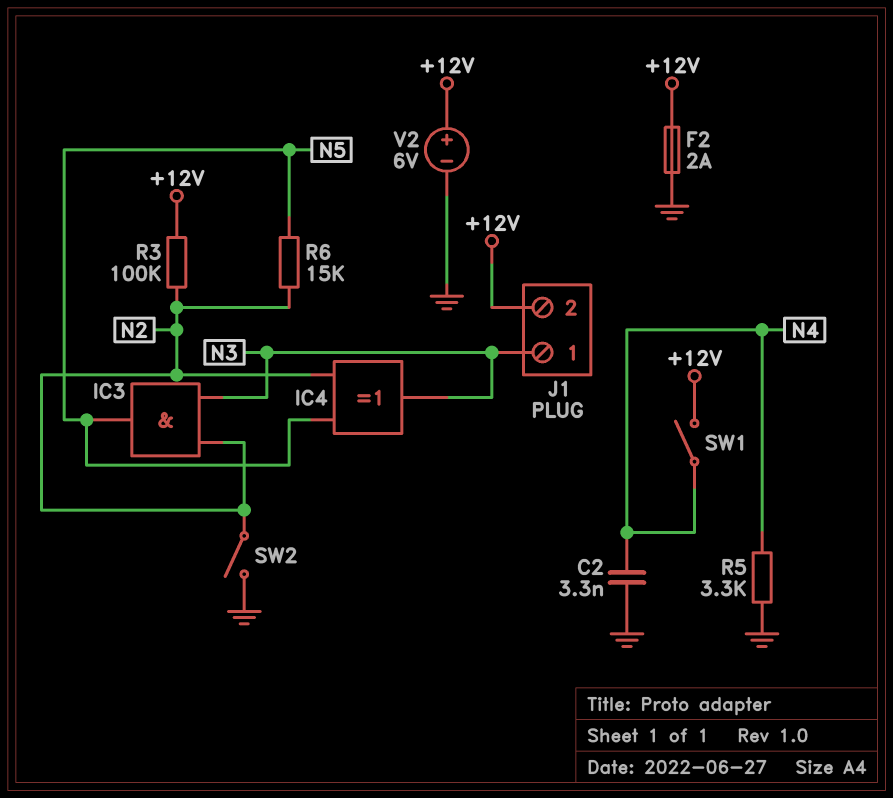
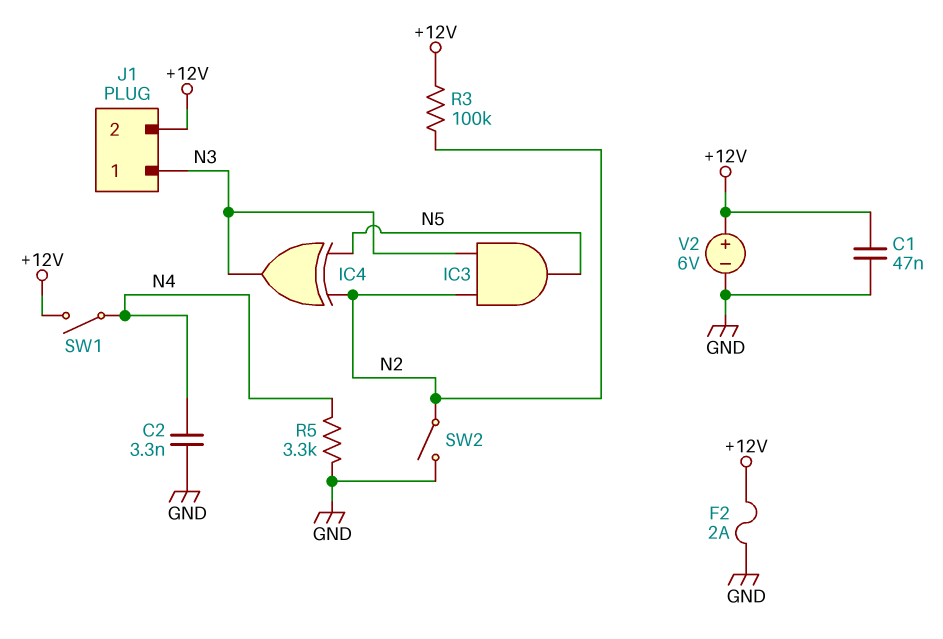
C1: none -> 47nF (+12V, GND)
R6: 15k (N2, N5) -> none

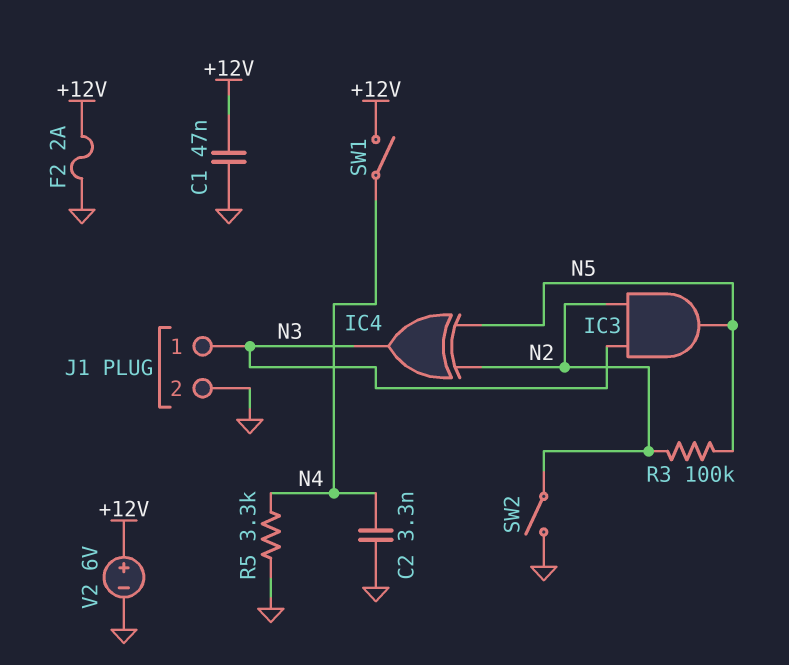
J1 pin 2: +12V -> GND
R3: 100k (+12V, N2) -> 100k (N2, N5)

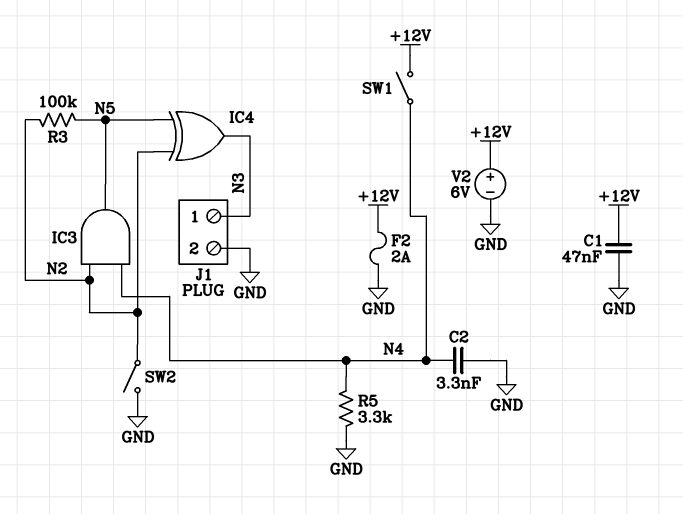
IC3: AND (in N2, in N3, out N5) -> AND (in N2, in N4, out N5)

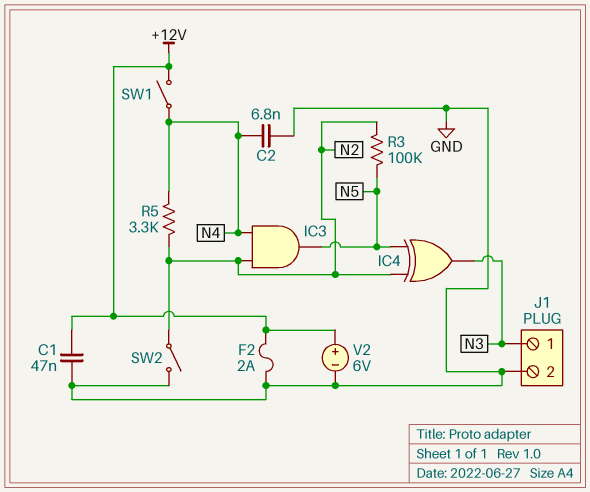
C2: 3.3nF (GND, N4) -> 6.8nF (GND, N4)
R5: 3.3k (GND, N4) -> 3.3k (N2, N4)

